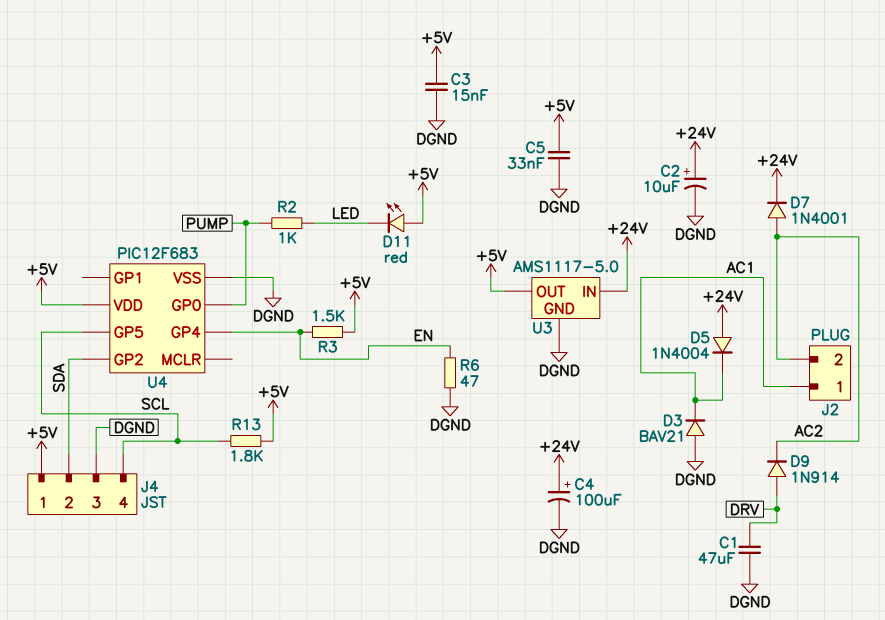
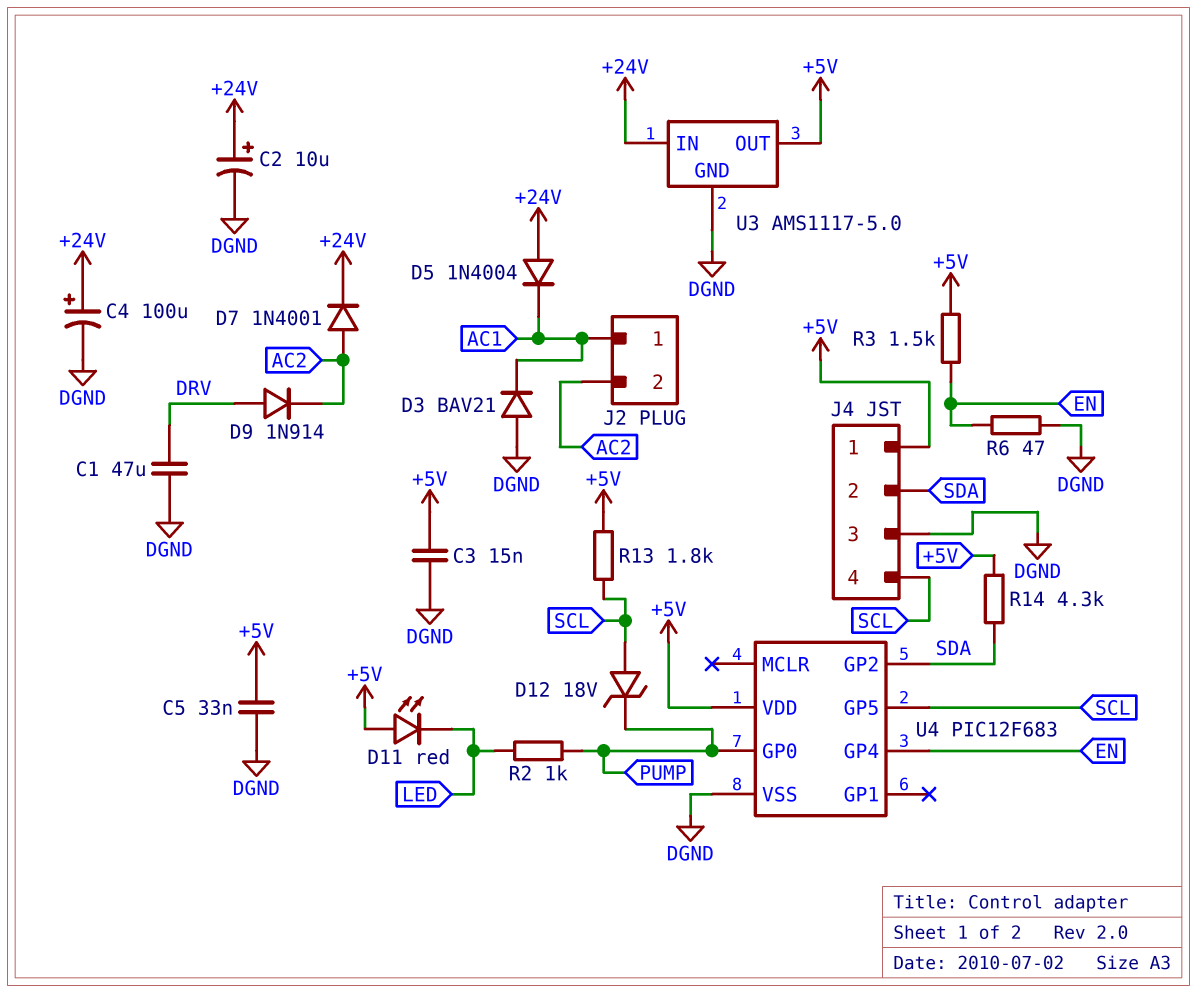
D12: none -> zener 18V (A SCL, K PUMP)
R14: none -> 4.3k (+5V, SDA)

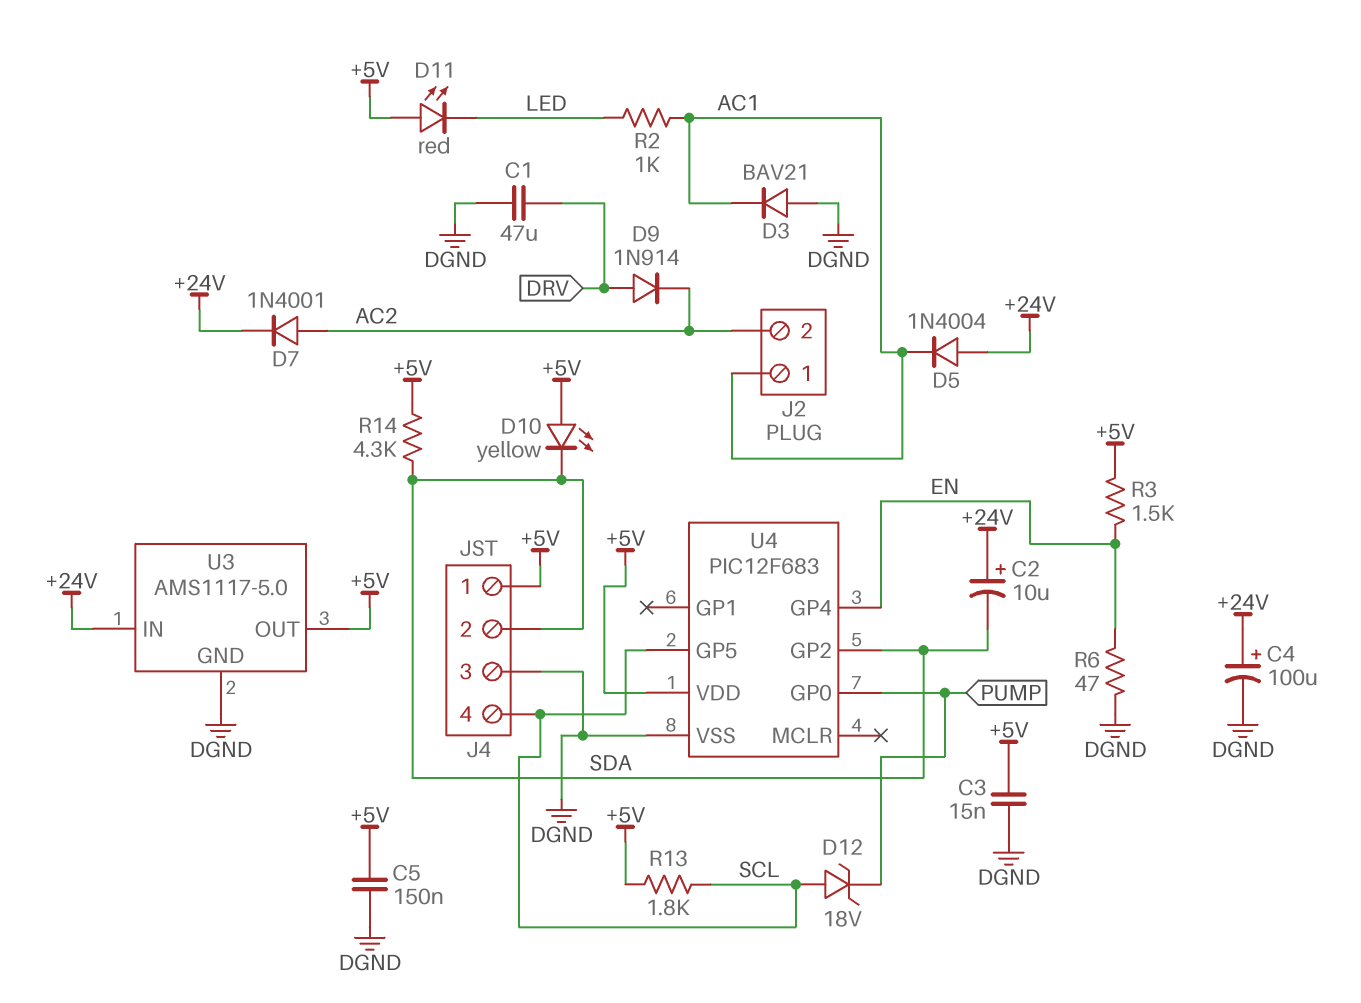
C2: 10uF (plus +24V, minus DGND) -> 10uF (plus +24V, minus SDA)
C5: 33nF (+5V, DGND) -> 150nF (+5V, DGND)
D10: none -> LED yellow (A +5V, K SDA)
R2: 1k (LED, PUMP) -> 1k (AC1, LED)

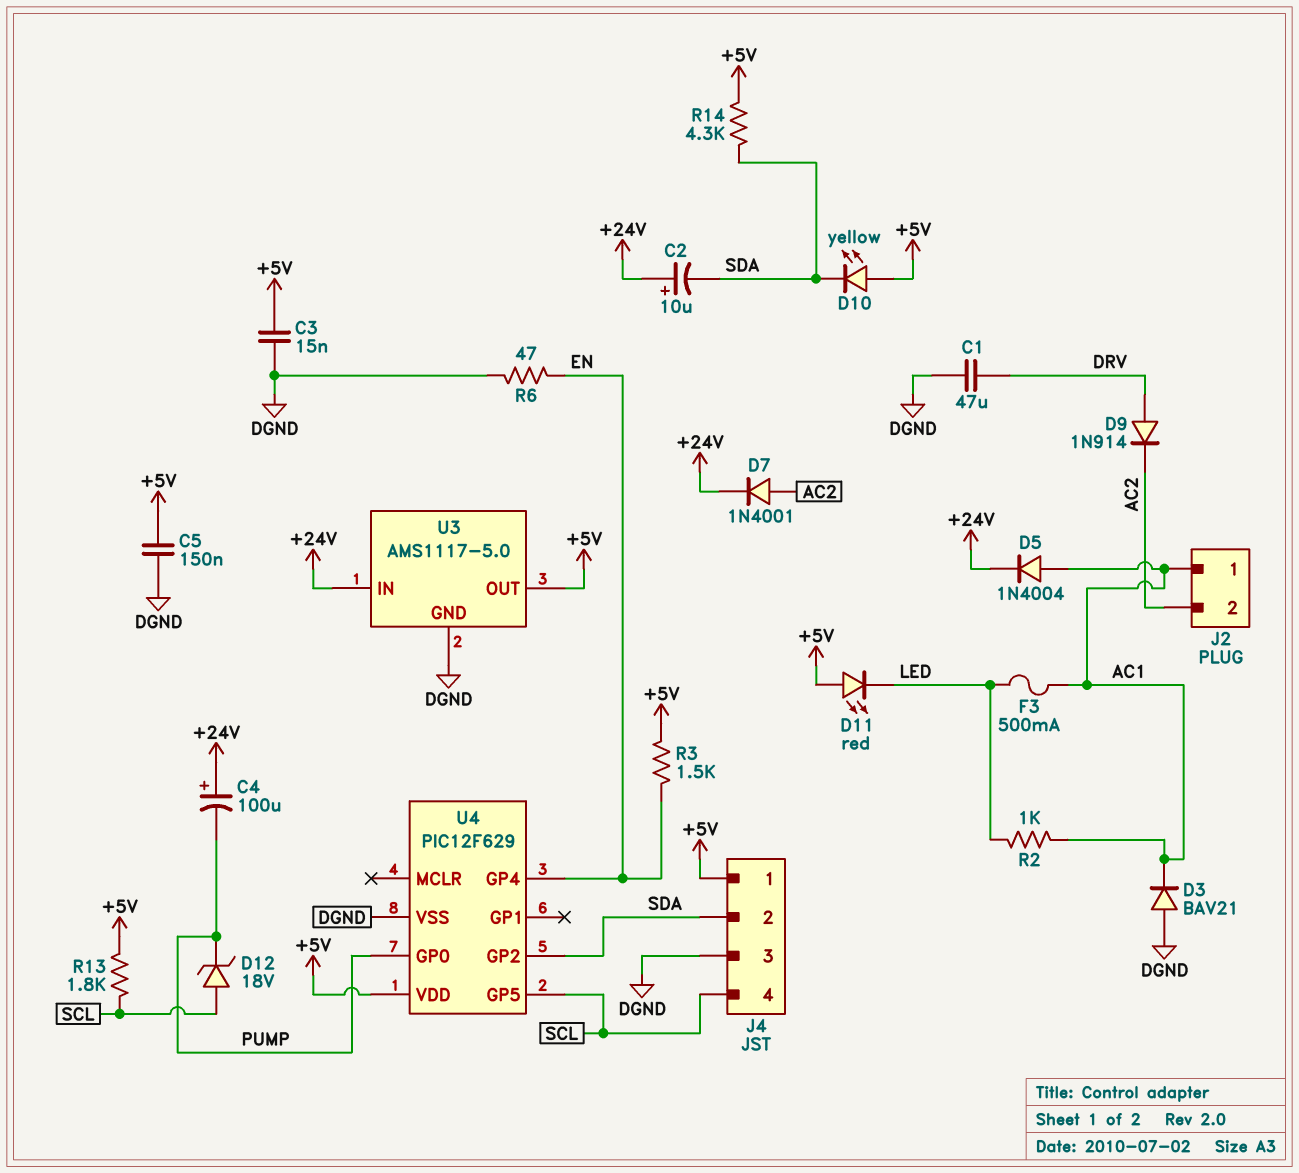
C4: 100uF (plus +24V, minus DGND) -> 100uF (plus +24V, minus PUMP)
D5: diode 1N4004 (A +24V, K AC1) -> diode 1N4004 (A AC1, K +24V)
F3: none -> 500mA (AC1, LED)
U4: PIC12F683 -> PIC12F629

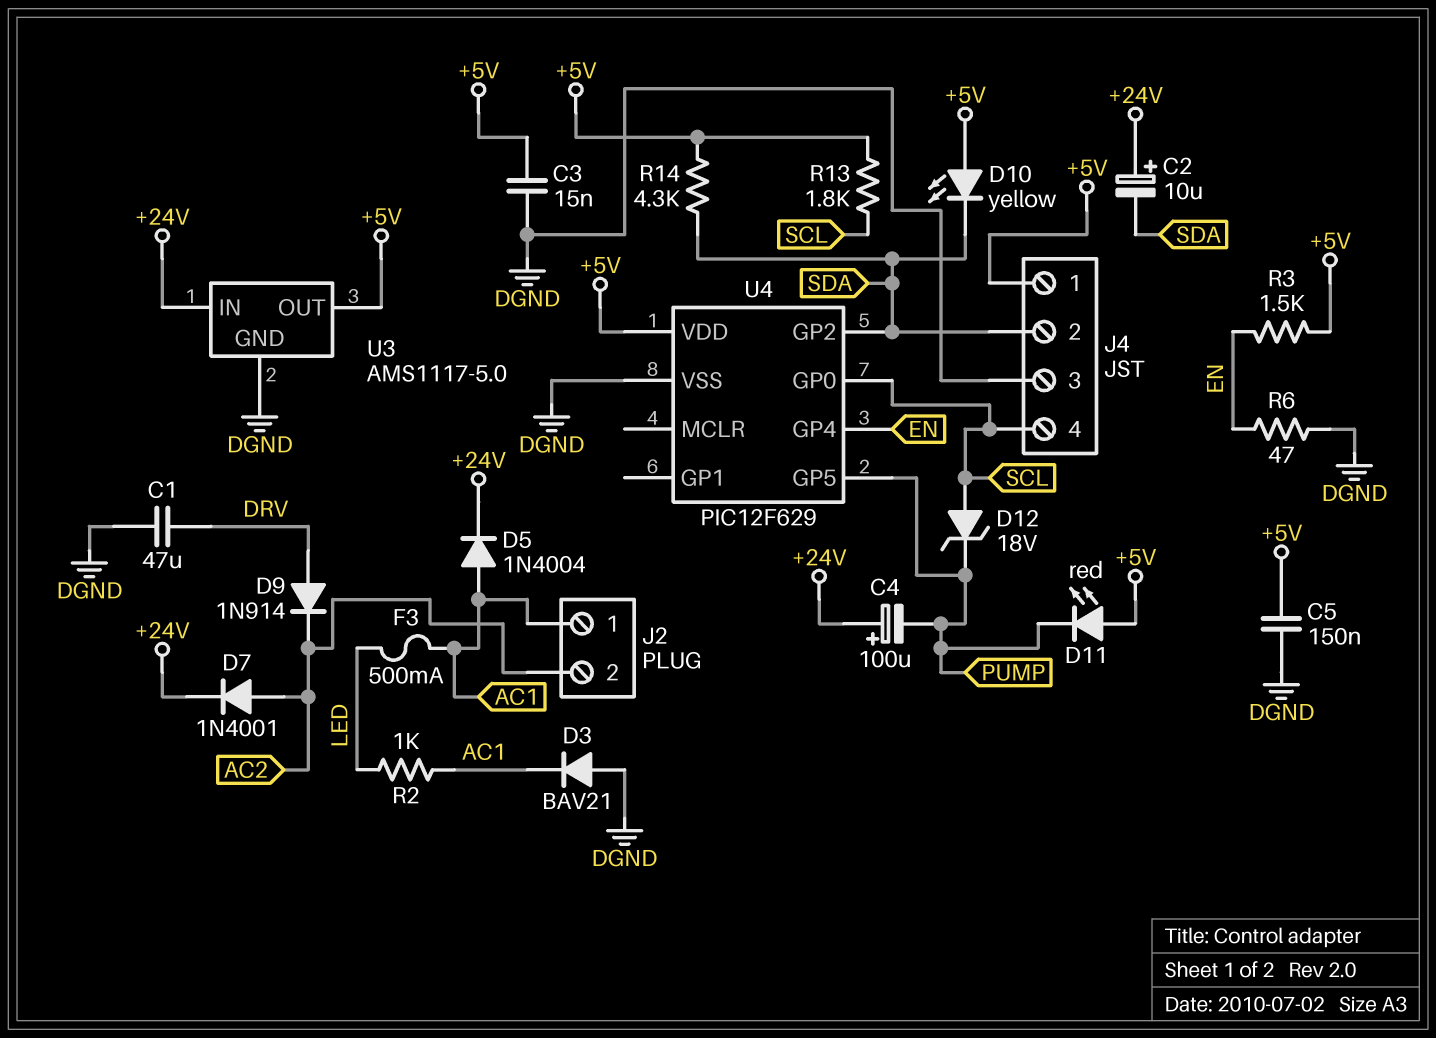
D11: LED red (A +5V, K LED) -> LED red (A +5V, K PUMP)
U4 pin GP0: PUMP -> SCL
U4 pin GP5: SCL -> PUMP

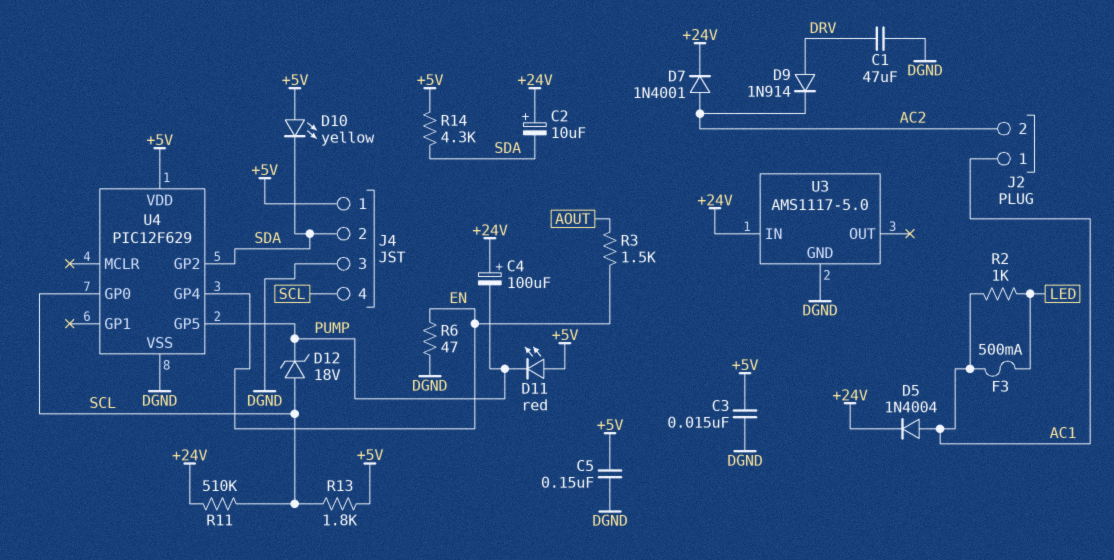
D3: diode BAV21 (A DGND, K AC1) -> none
R3: 1.5k (+5V, EN) -> 1.5k (AOUT, EN)
R11: none -> 510k (+24V, SCL)
U3 pin OUT: +5V -> none

